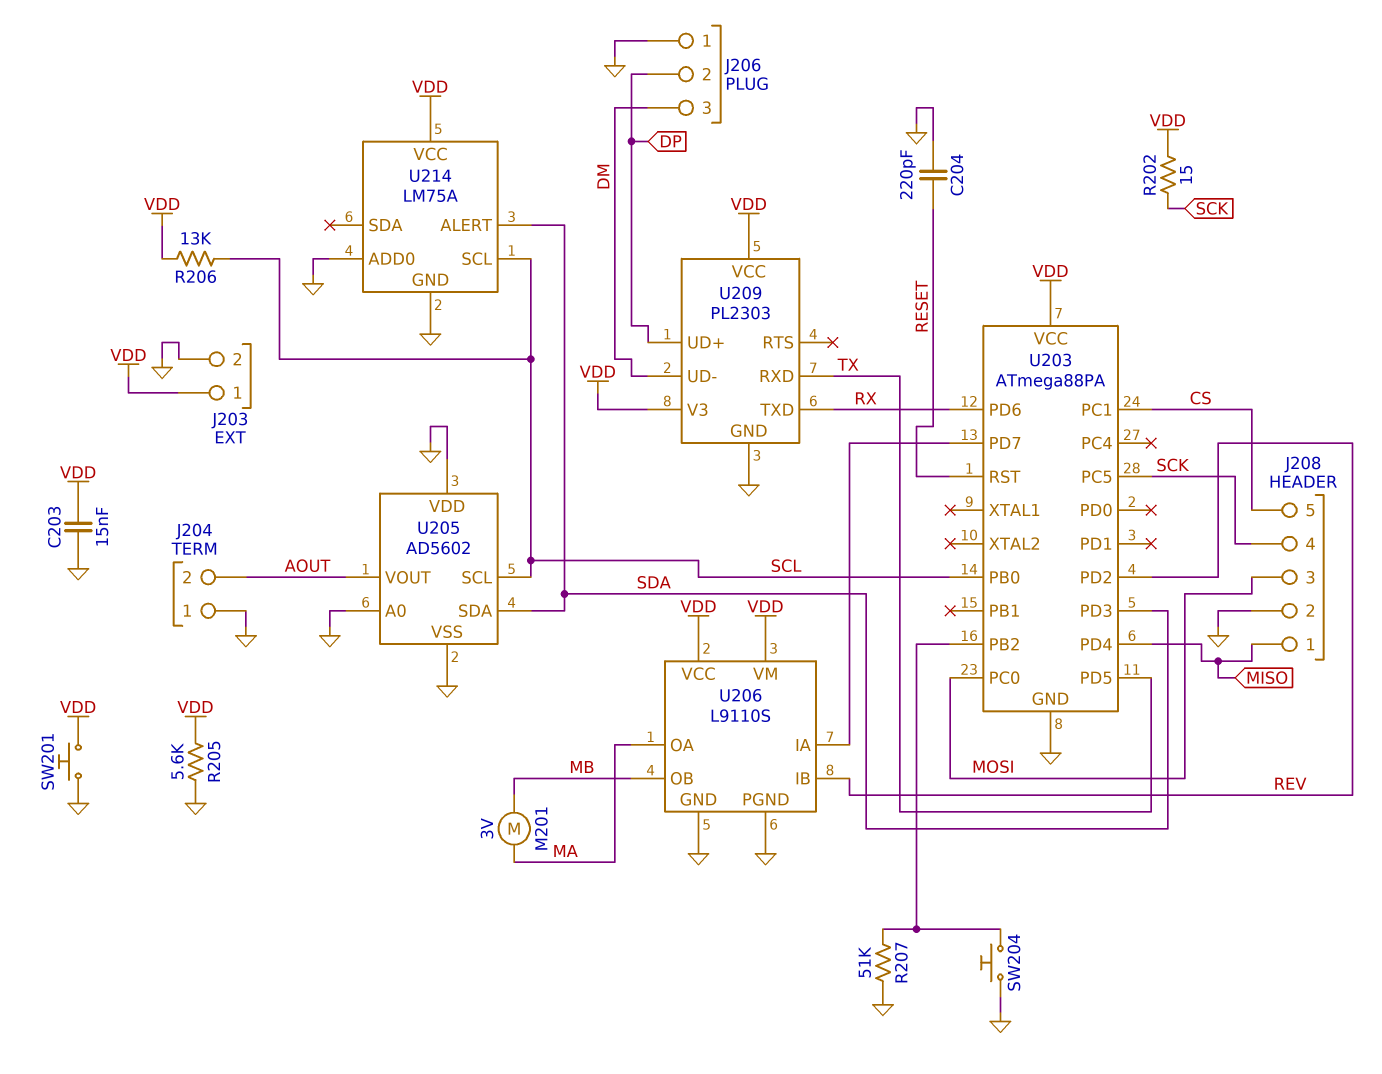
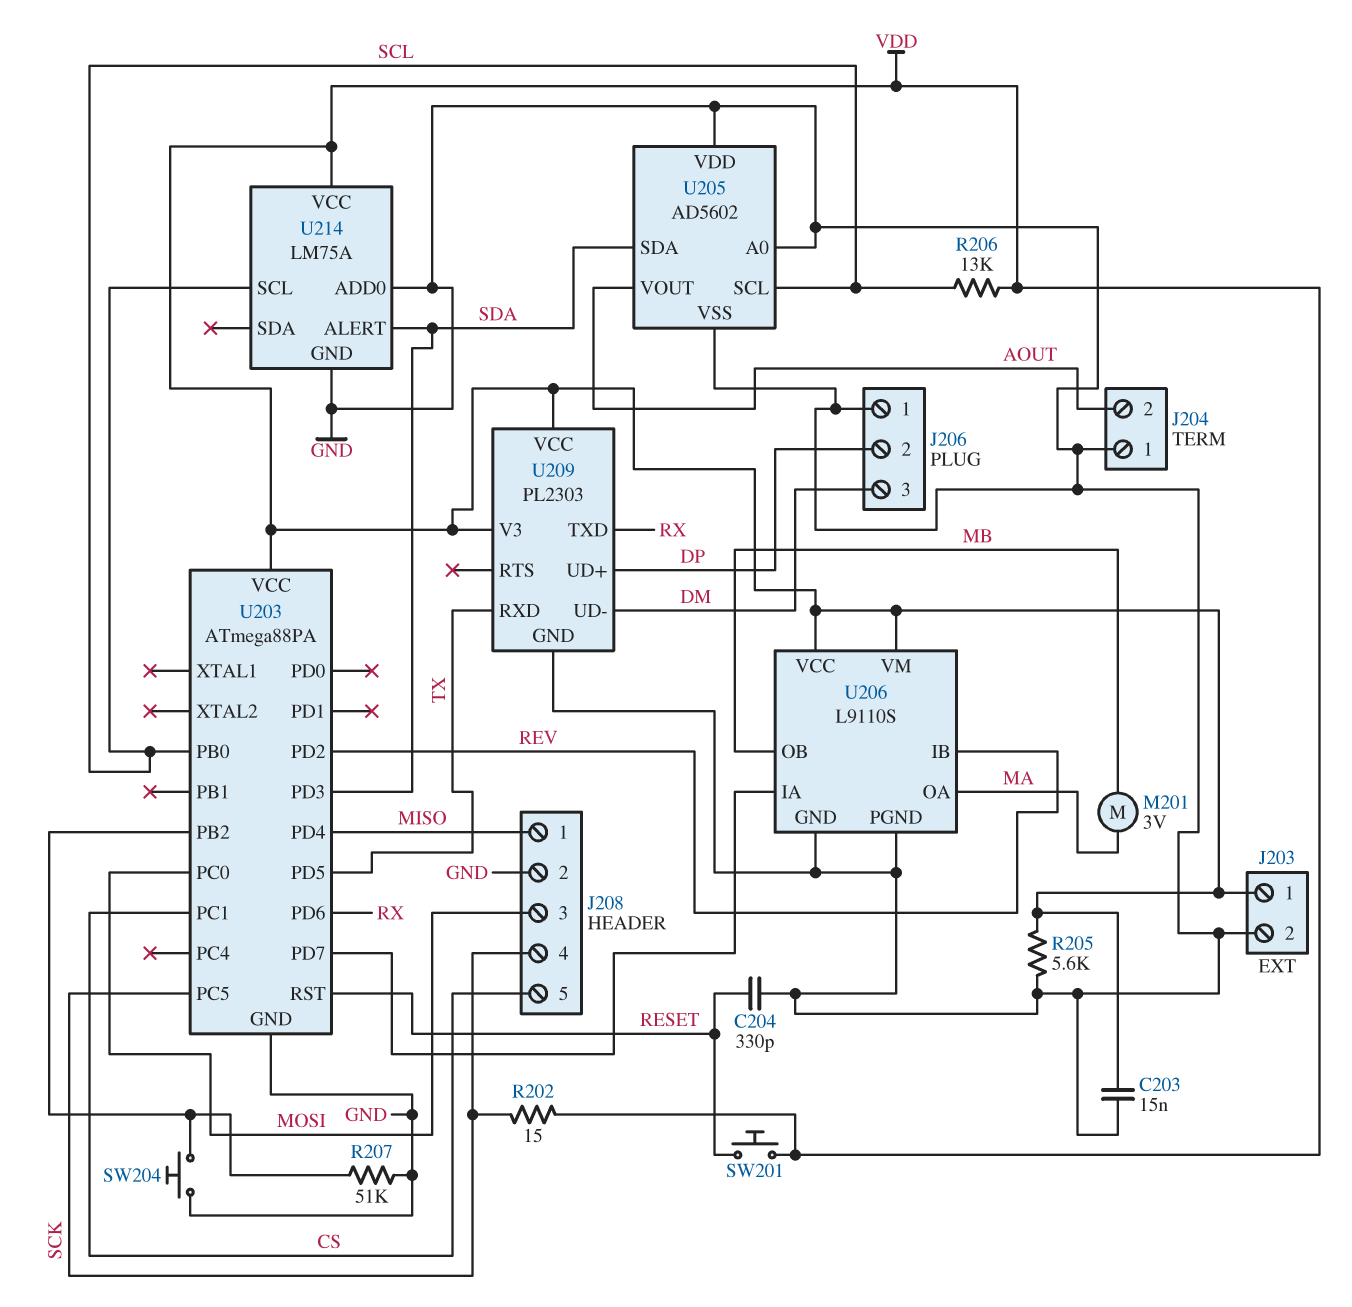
C204: 220pF (GND, RESET) -> 330pF (GND, RESET)
SW201: button (GND, VDD) -> button (RESET, VDD)

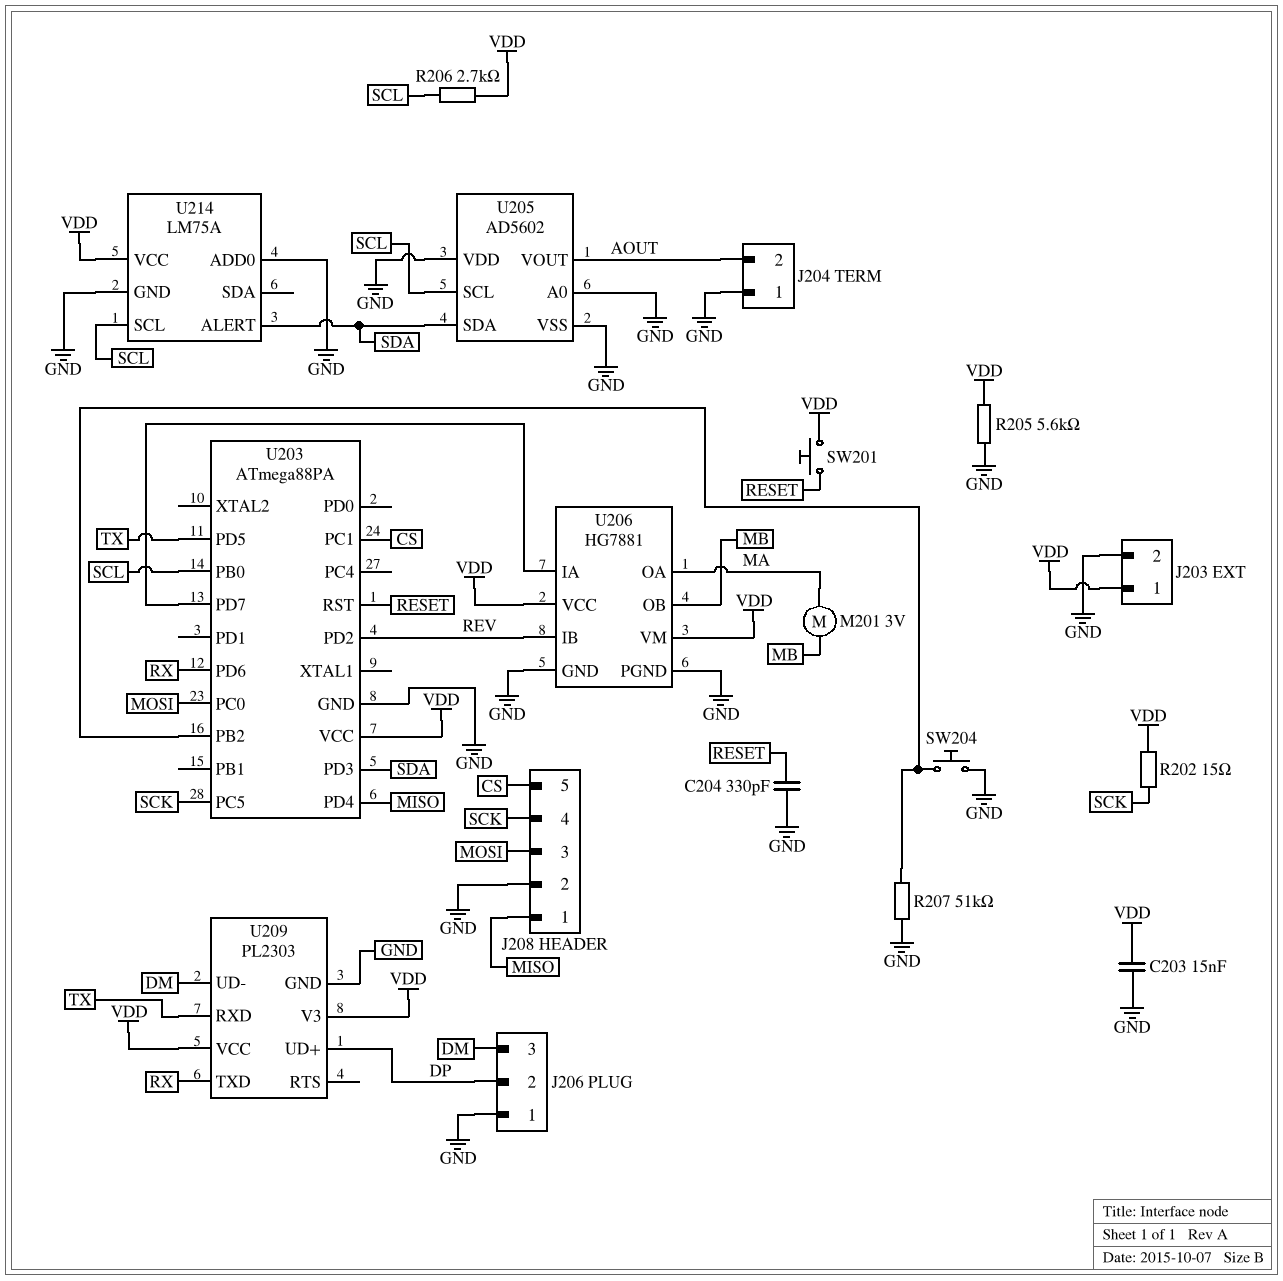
R206: 13k (SCL, VDD) -> 2.7k (SCL, VDD)
U206: L9110S -> HG7881

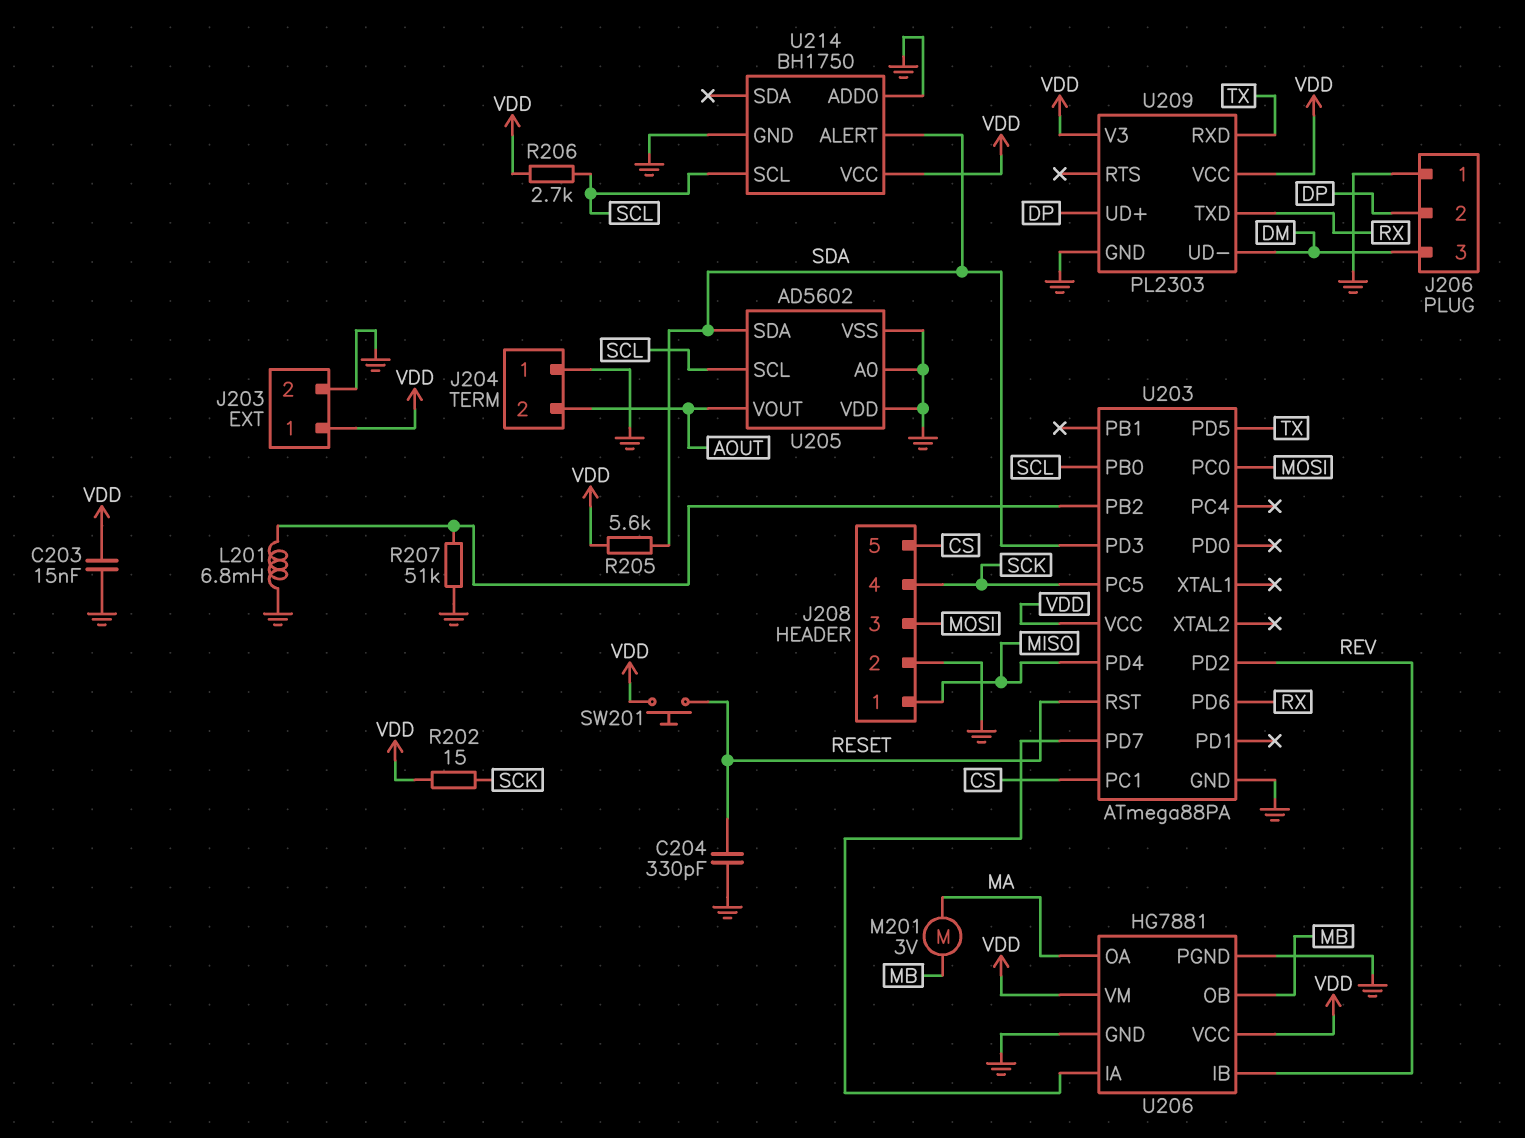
L201: none -> 6.8mH (GND, U203/PB2)
R205: 5.6k (GND, VDD) -> 5.6k (SDA, VDD)
SW204: button (GND, U203/PB2) -> none
U214: LM75A -> BH1750

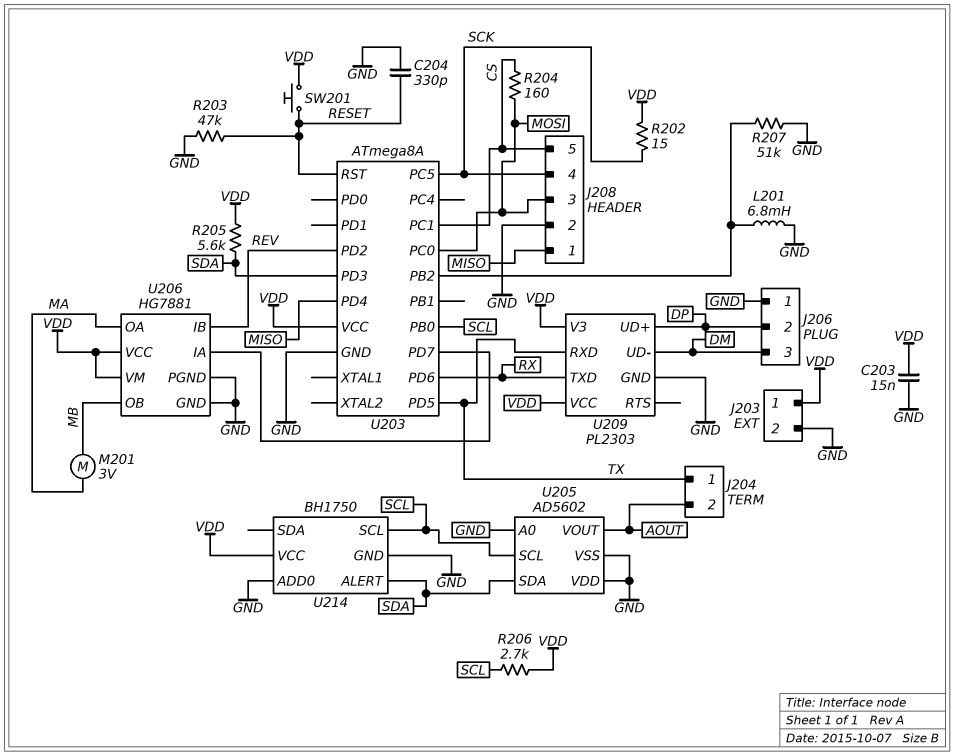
J204 pin 1: GND -> TX
R203: none -> 47k (GND, RESET)
R204: none -> 160 (CS, MOSI)
U203: ATmega88PA -> ATmega8A

